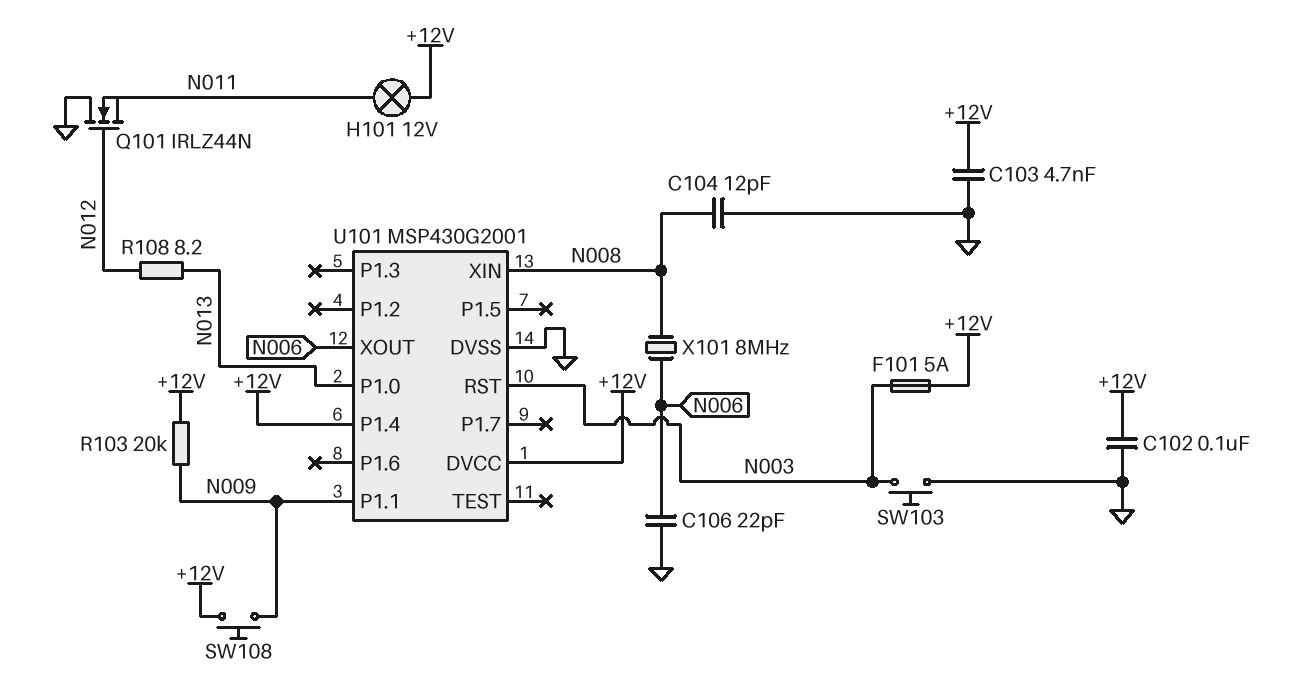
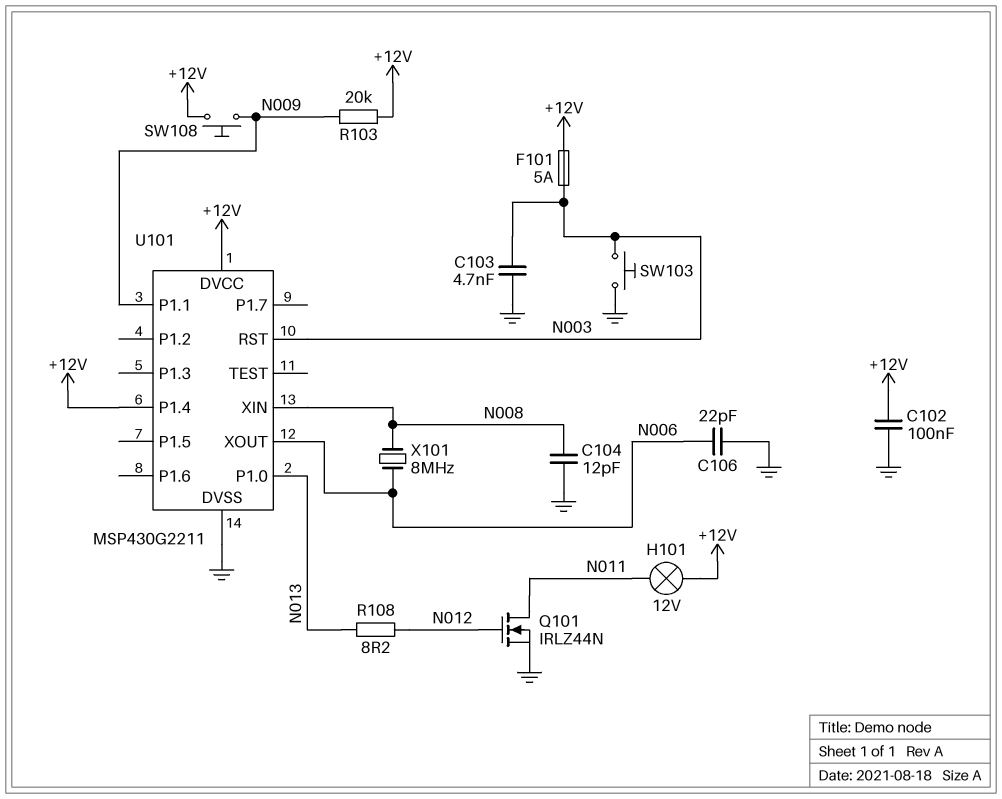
C103: 4.7nF (+12V, GND) -> 4.7nF (GND, N003)
Q101: NMOS IRLZ44N (G N012, D GND, S N011) -> NMOS IRLZ44N (G N012, D N011, S GND)
U101: MSP430G2001 -> MSP430G2211

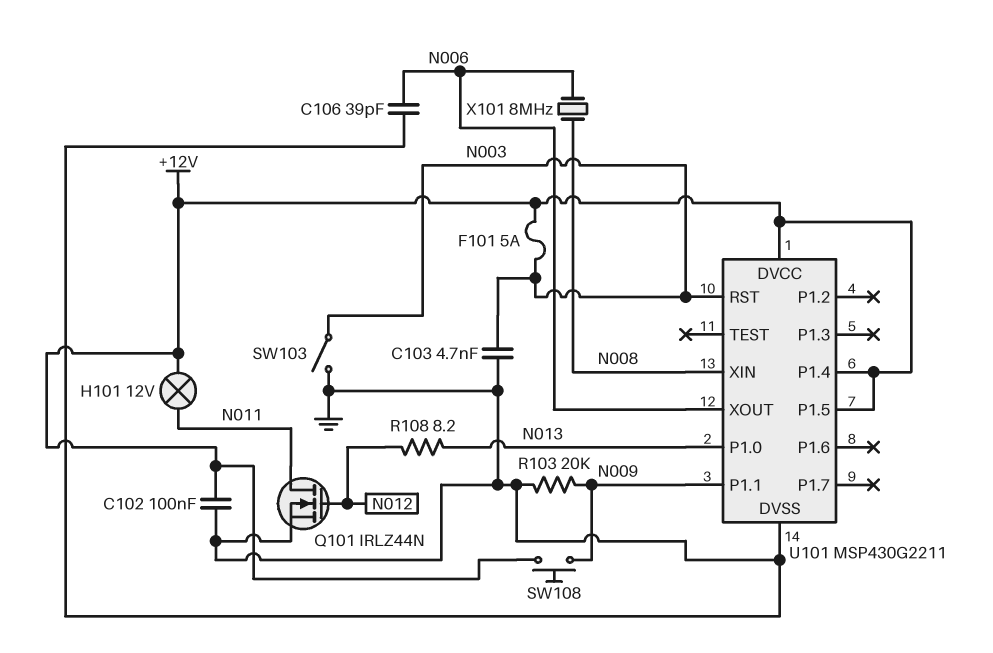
C104: 12pF (GND, N008) -> none
C106: 22pF (GND, N006) -> 39pF (GND, N006)
R103: 20k (+12V, N009) -> 20k (GND, N009)
SW103: button (GND, N003) -> switch (GND, N003)
U101 pin P1.5: none -> +12V

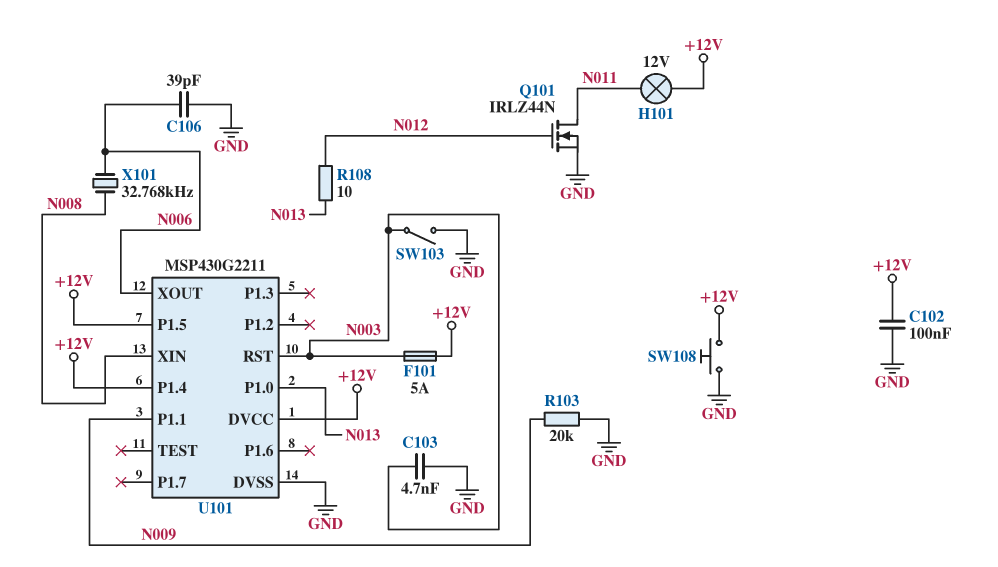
R108: 8.2 (N012, N013) -> 10 (N012, N013)
SW108: button (+12V, N009) -> button (+12V, GND)
X101: 8MHz (N006, N008) -> 32.768kHz (N006, N008)

